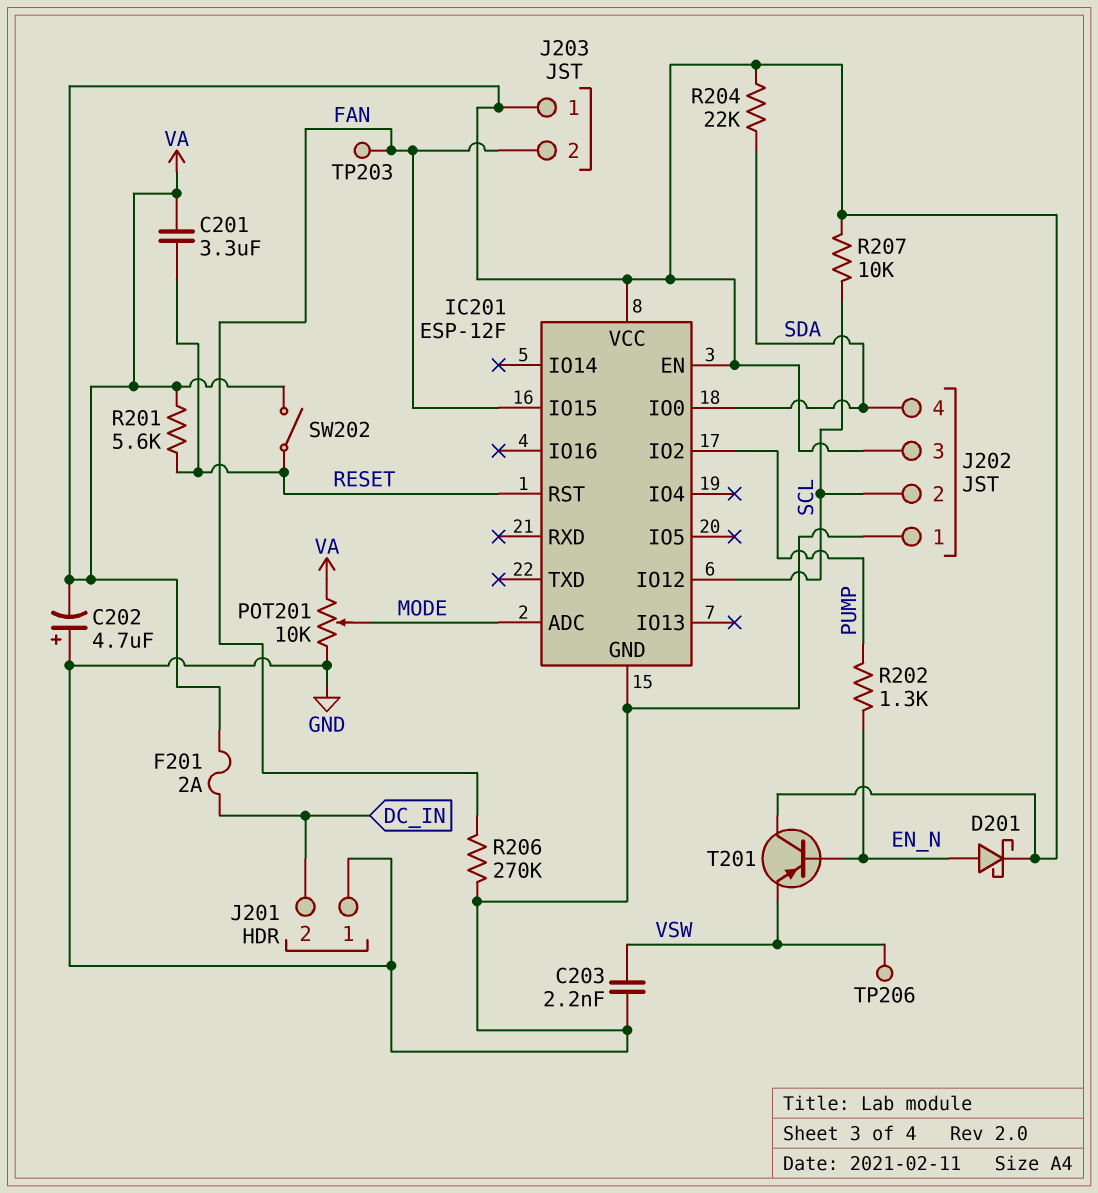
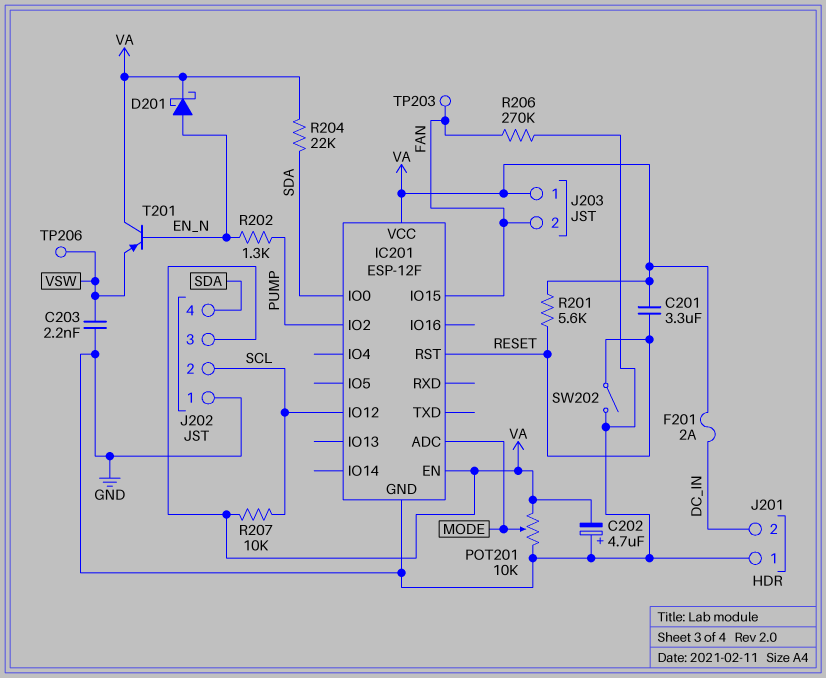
SW202: switch (RESET, VA) -> switch (GND, RESET)

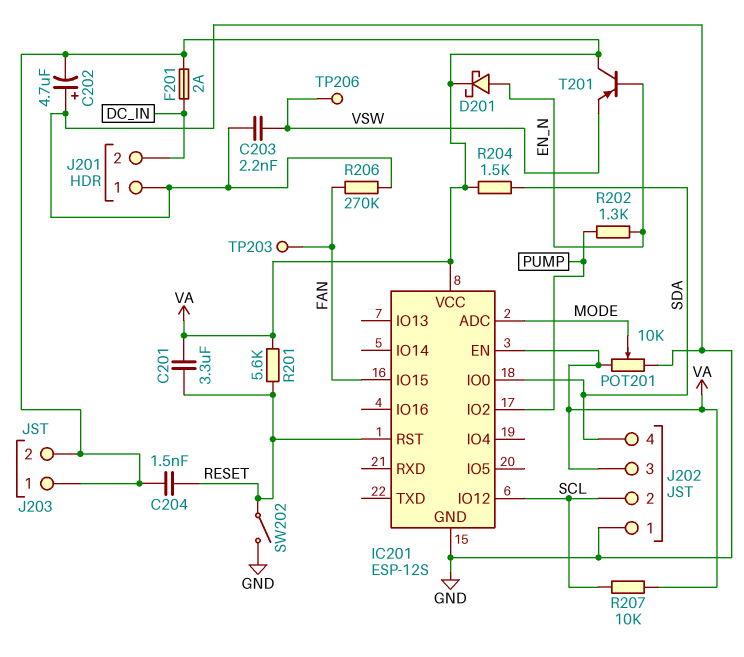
C204: none -> 1.5nF (RESET, VA)
IC201: ESP-12F -> ESP-12S
J203 pin 2: FAN -> VA
R204: 22k (SDA, VA) -> 1.5k (SDA, VA)

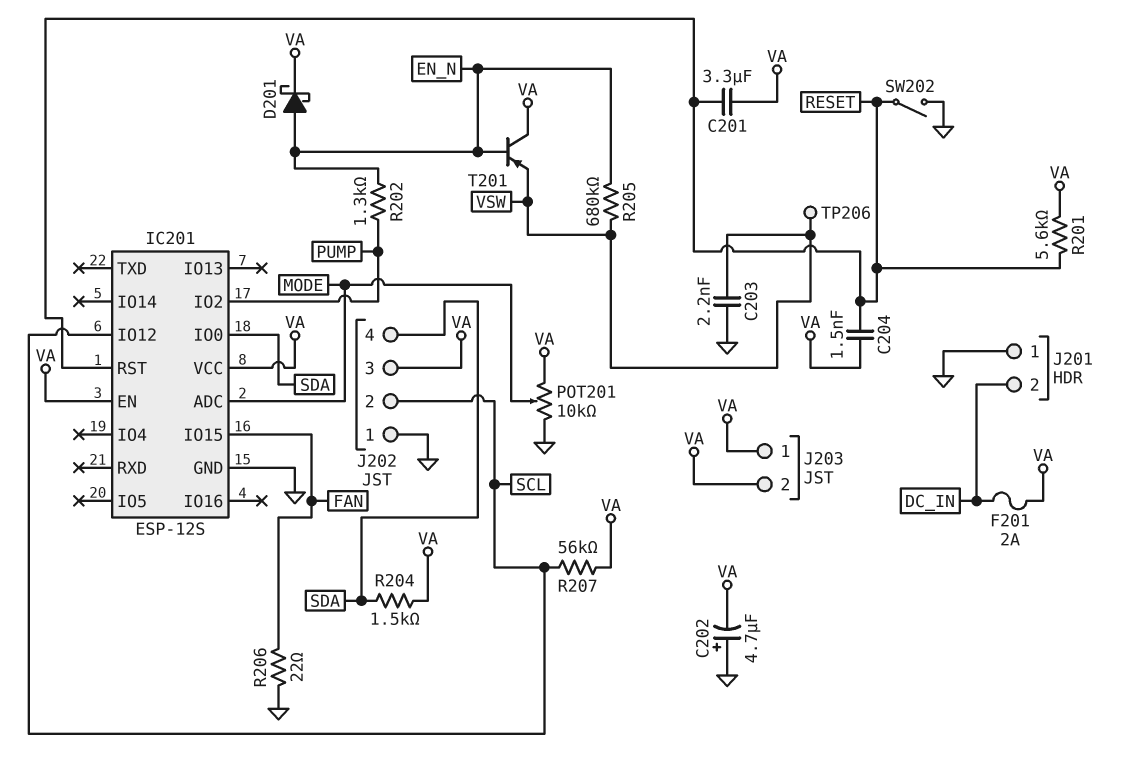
R205: none -> 680k (EN_N, VSW)
R206: 270k (FAN, GND) -> 22 (FAN, GND)
R207: 10k (SCL, VA) -> 56k (SCL, VA)
TP203: test point (FAN) -> none

